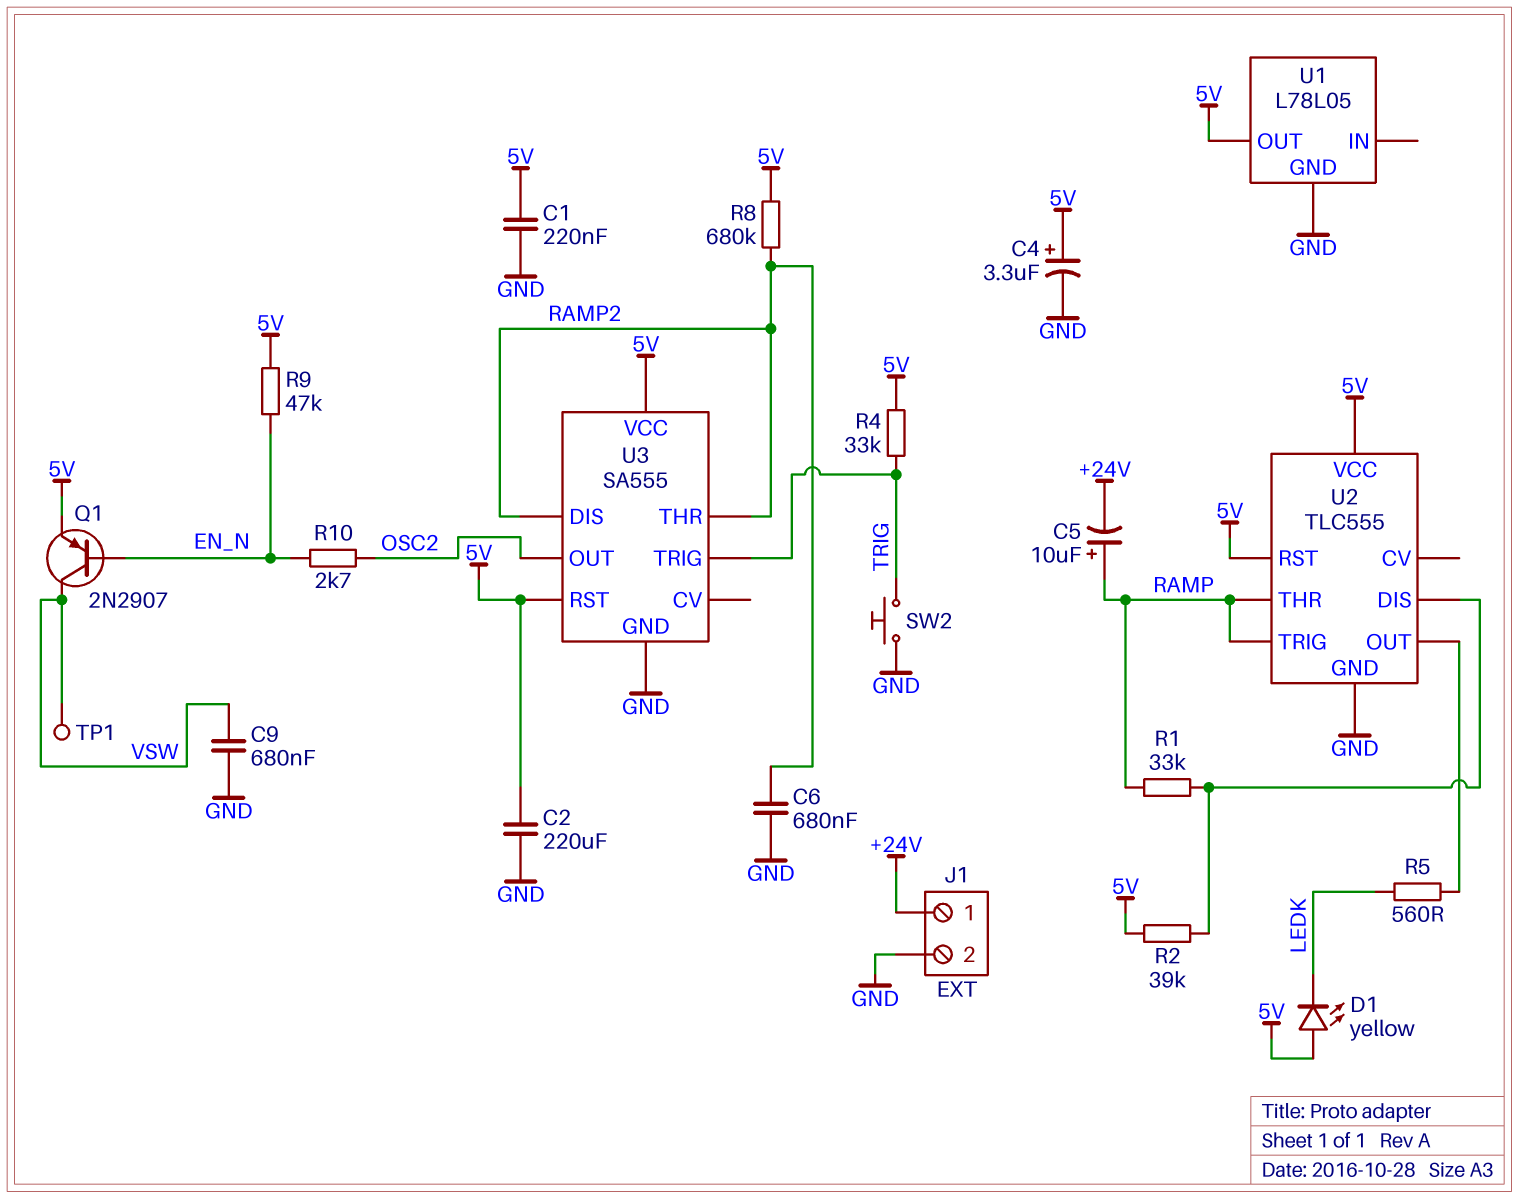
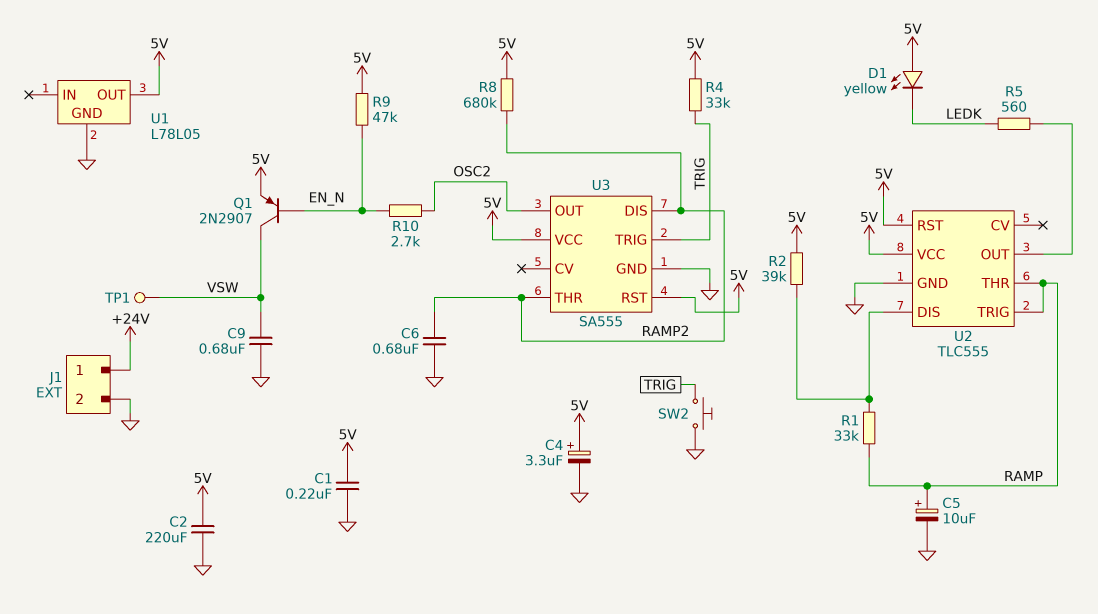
C5: 10uF (plus RAMP, minus +24V) -> 10uF (plus RAMP, minus GND)

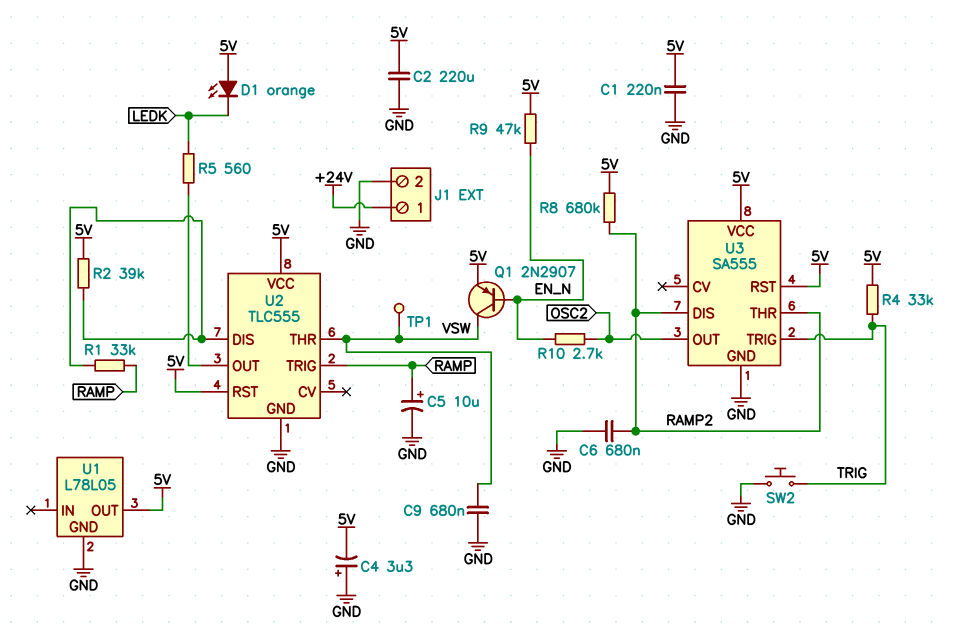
C4: 3.3uF (plus 5V, minus GND) -> 3.3uF (plus GND, minus 5V)
D1: LED yellow (A 5V, K LEDK) -> LED orange (A 5V, K LEDK)
U2 pin THR: RAMP -> VSW

